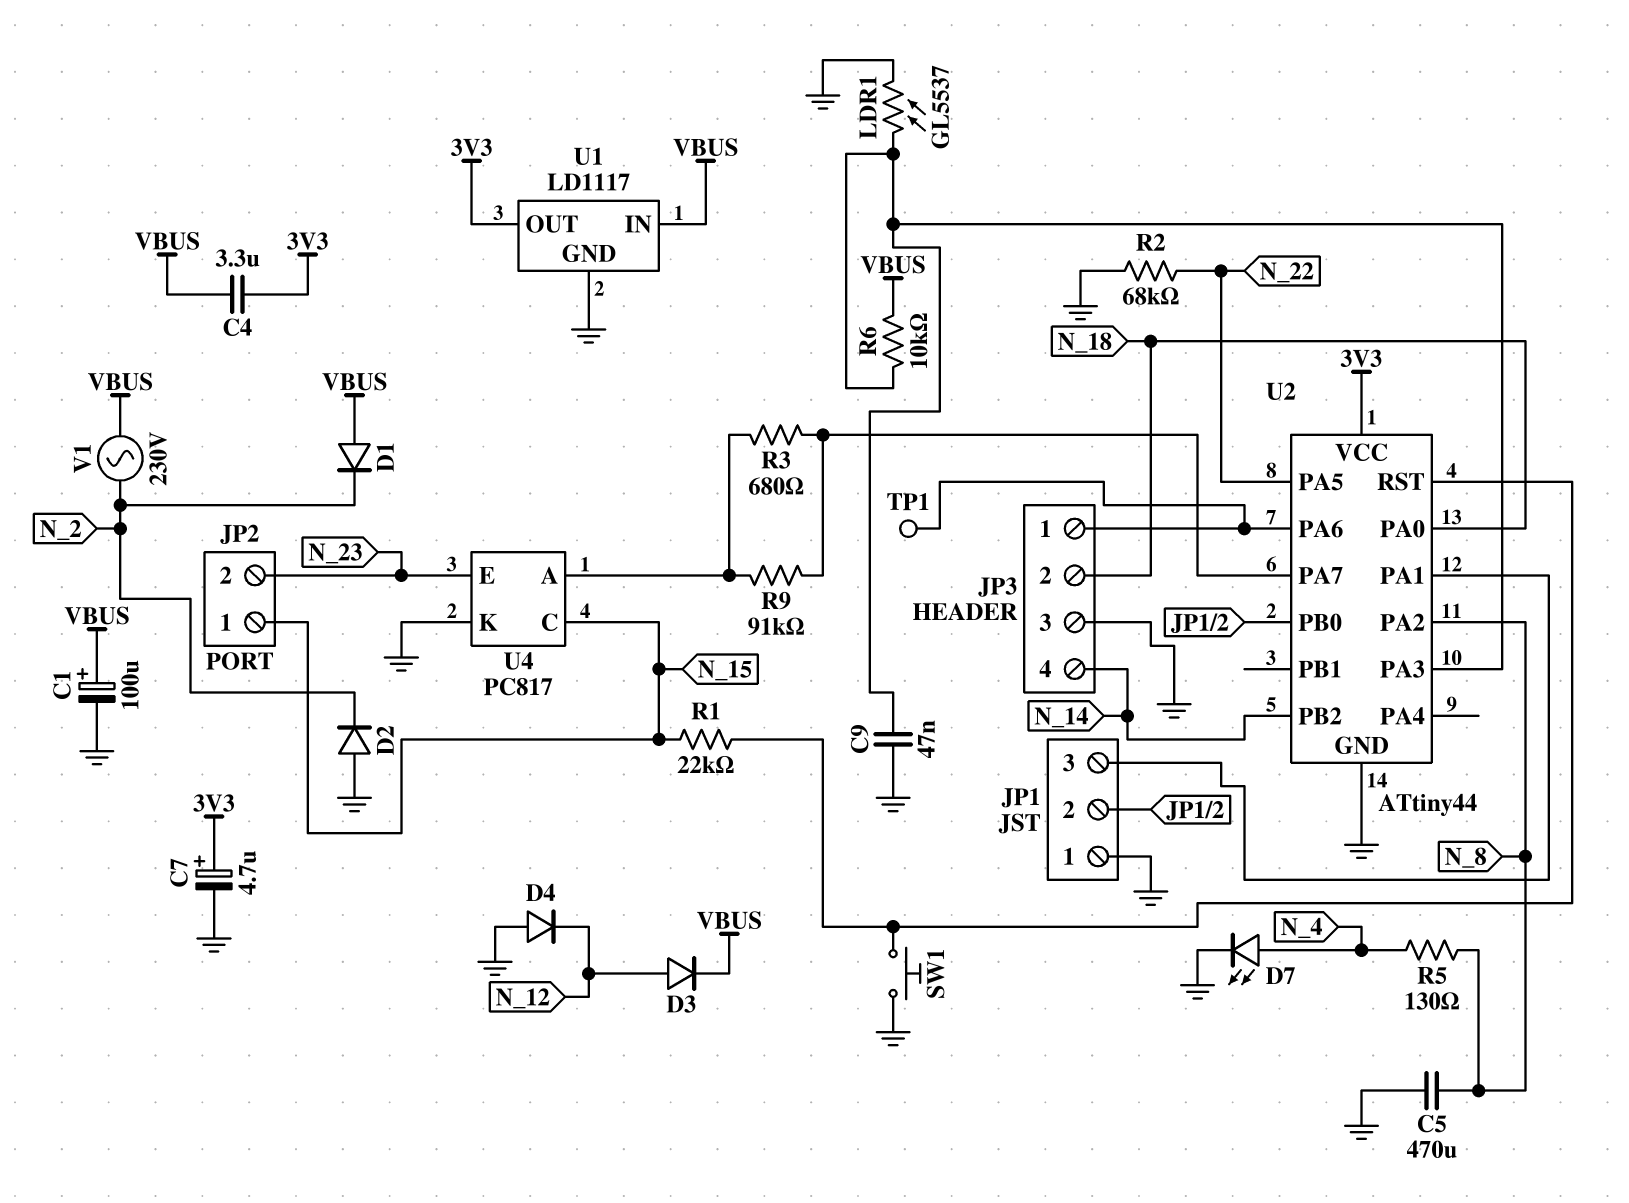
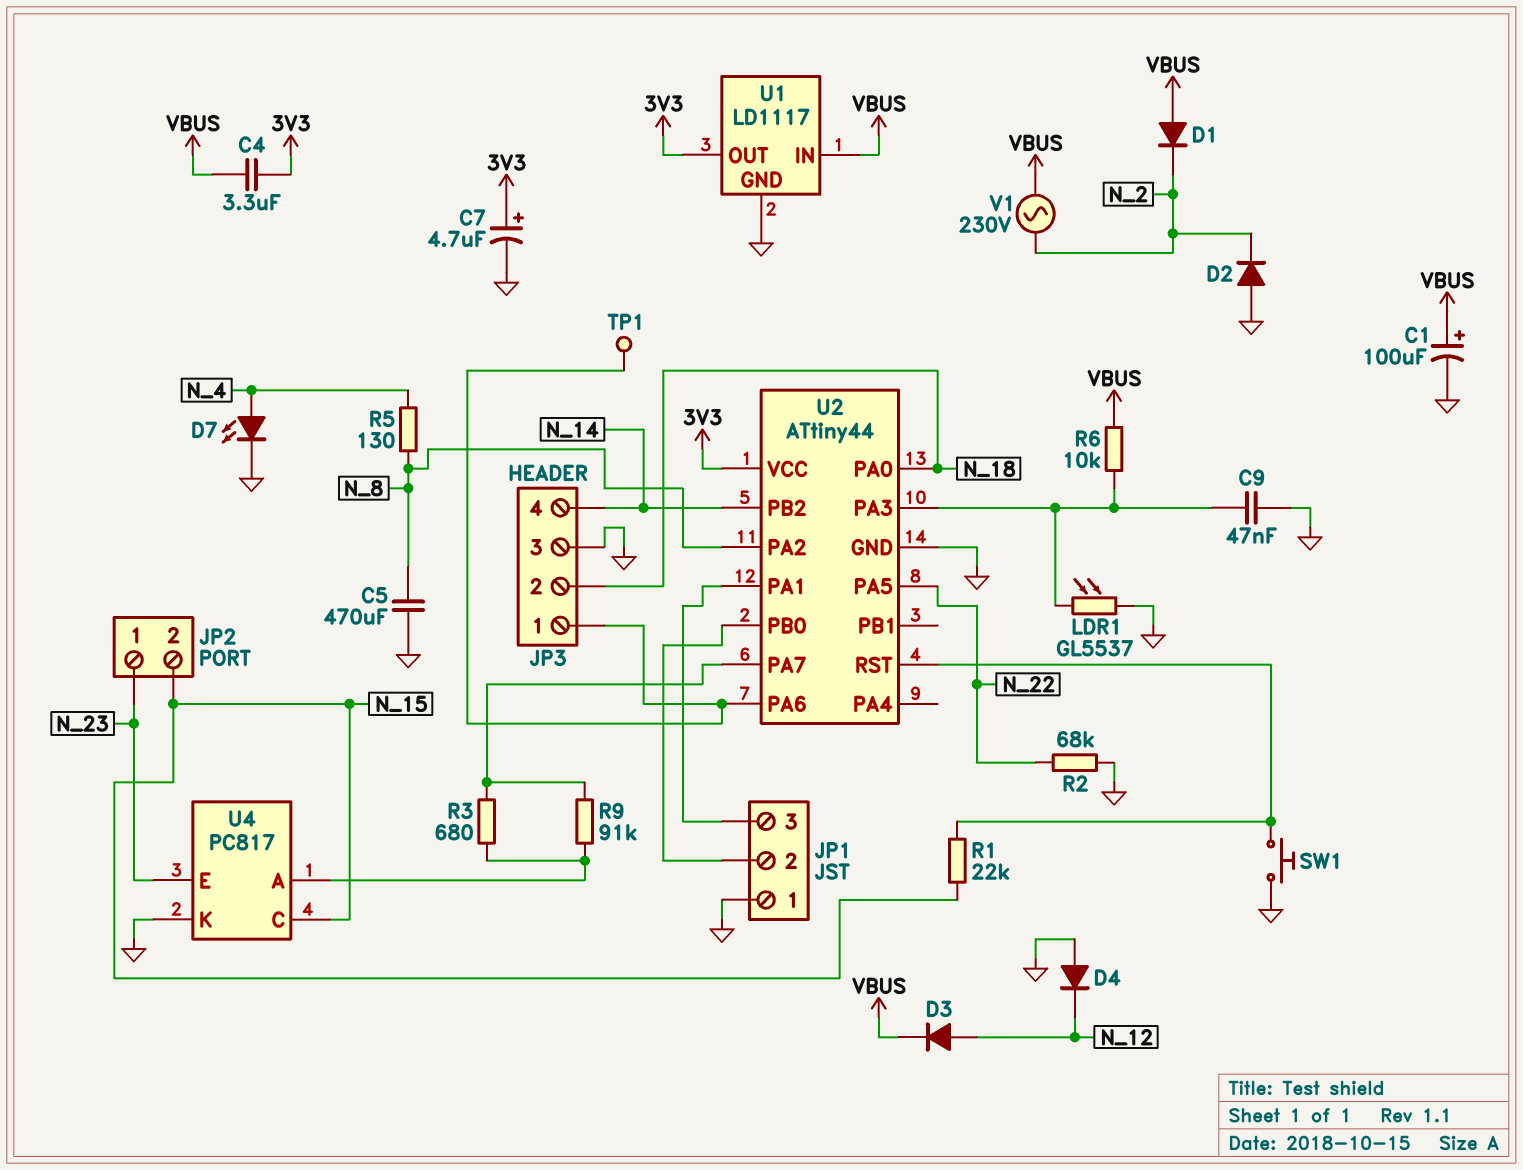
JP2 pin 1: N_15 -> N_23
JP2 pin 2: N_23 -> N_15

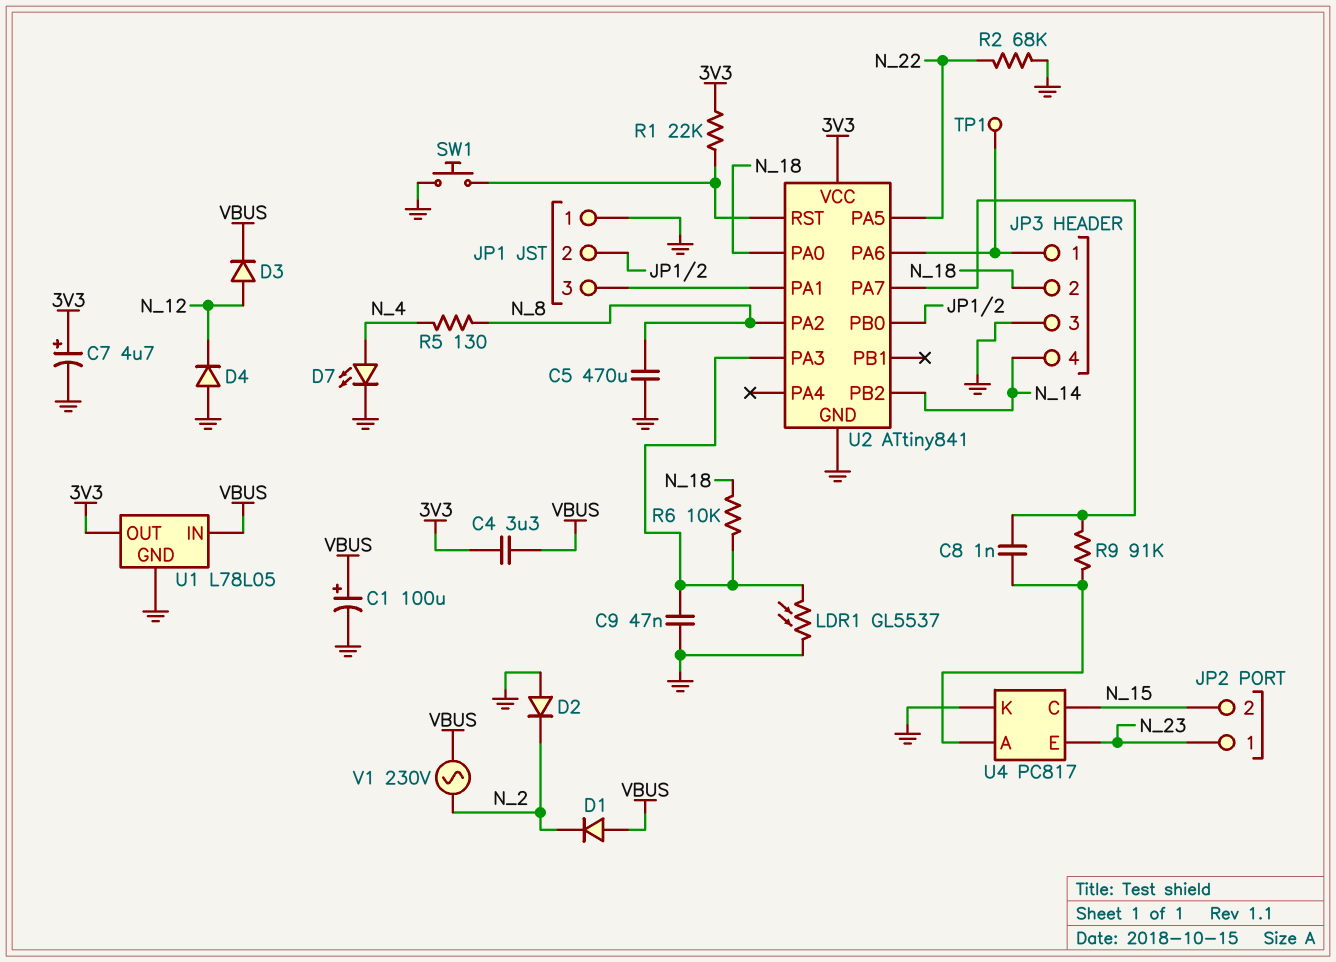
C8: none -> 1nF (U2/PA7, U4/A)
R1: 22k (N_15, U2/RST) -> 22k (3V3, U2/RST)
R3: 680 (U2/PA7, U4/A) -> none
R6: 10k (U2/PA3, VBUS) -> 10k (N_18, U2/PA3)
U1: LD1117 -> L78L05
U2: ATtiny44 -> ATtiny841

